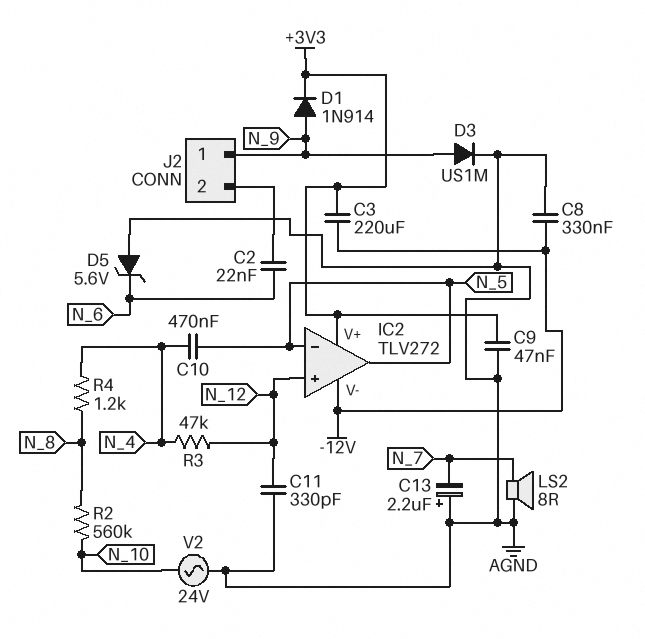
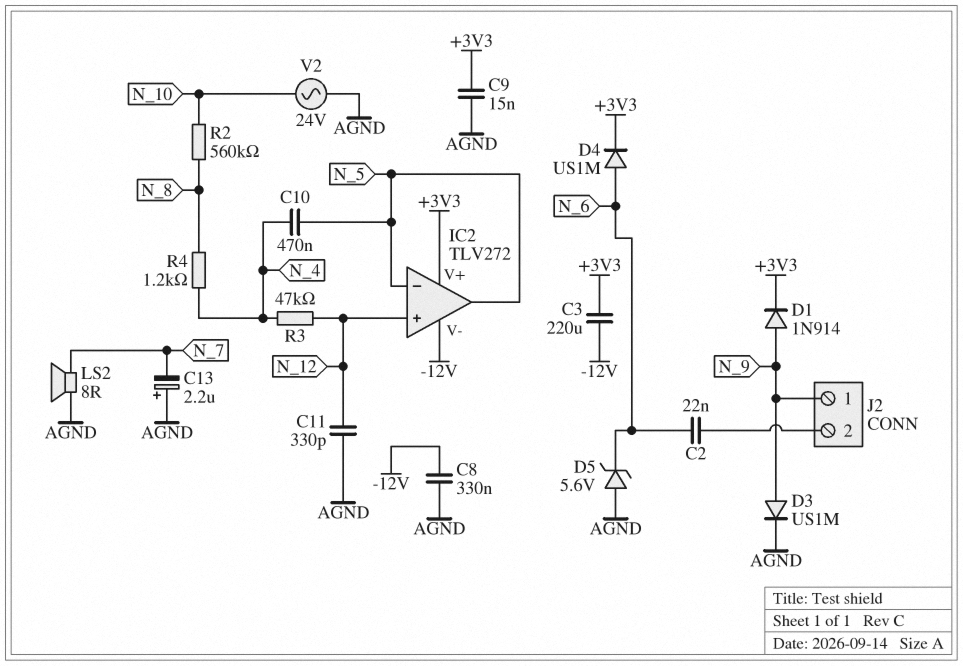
C9: 47nF (+3V3, AGND) -> 15nF (+3V3, AGND)
D4: none -> diode US1M (A N_6, K +3V3)

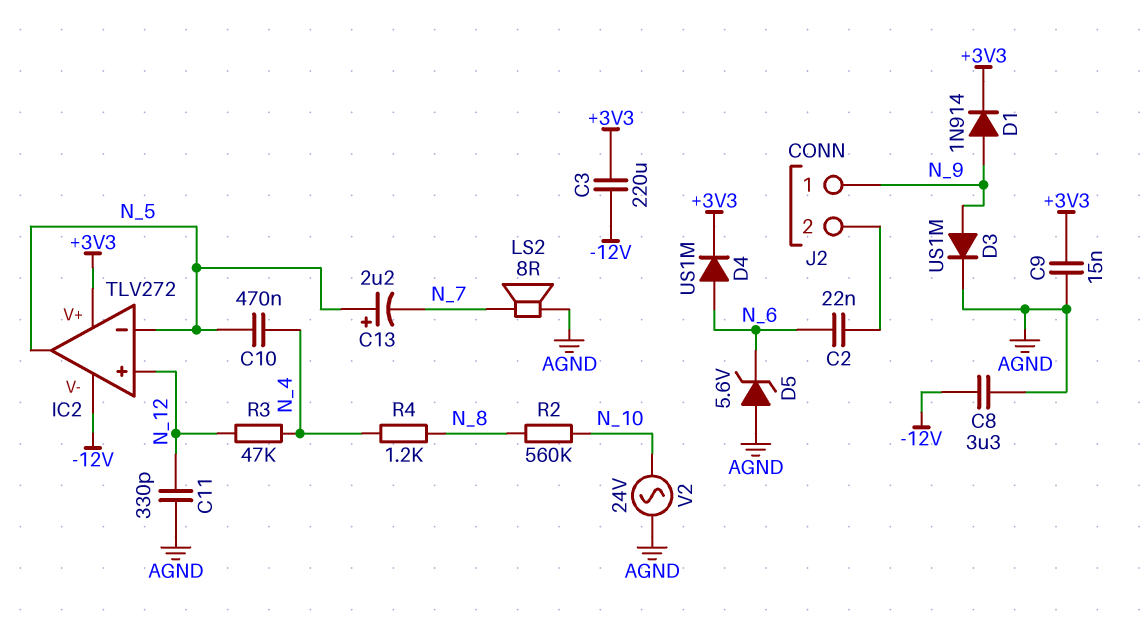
C8: 330nF (-12V, AGND) -> 3.3uF (-12V, AGND)
C13: 2.2uF (plus AGND, minus N_7) -> 2.2uF (plus N_5, minus N_7)

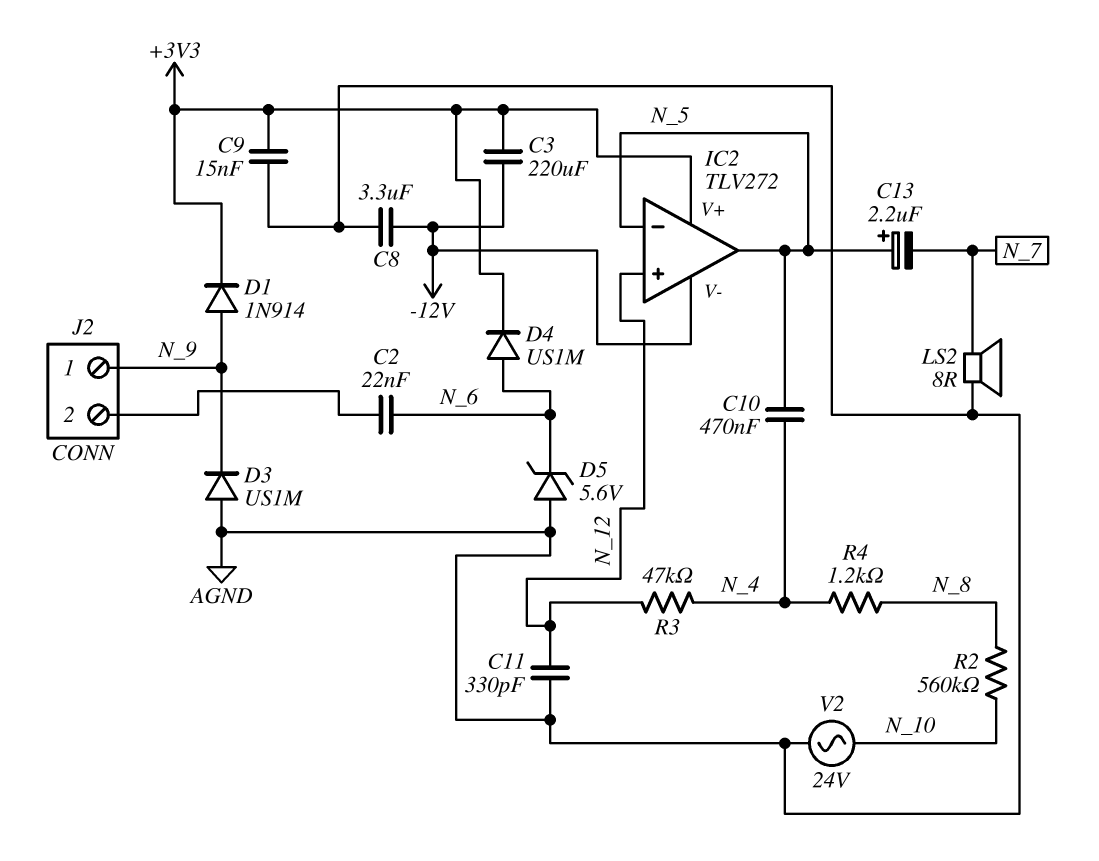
D3: diode US1M (A N_9, K AGND) -> diode US1M (A AGND, K N_9)

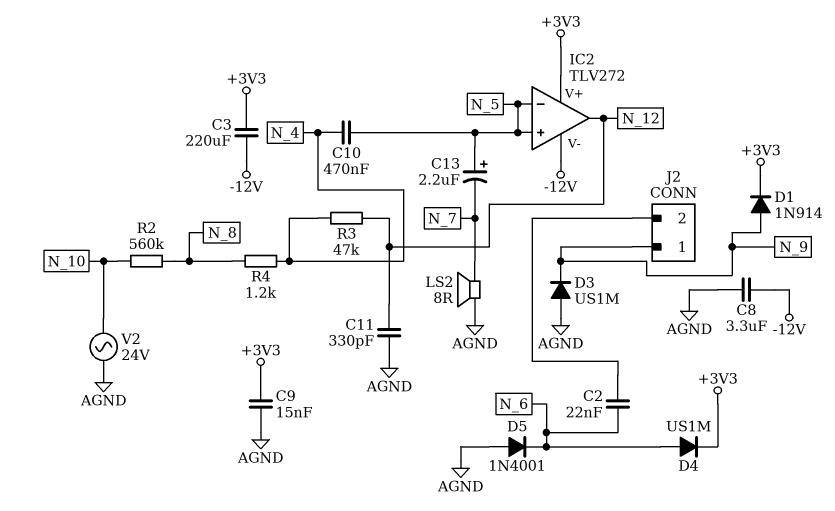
D5: zener 5.6V (A AGND, K N_6) -> diode 1N4001 (A AGND, K N_6)
IC2 pin in+: N_12 -> N_5
IC2 pin out: N_5 -> N_12

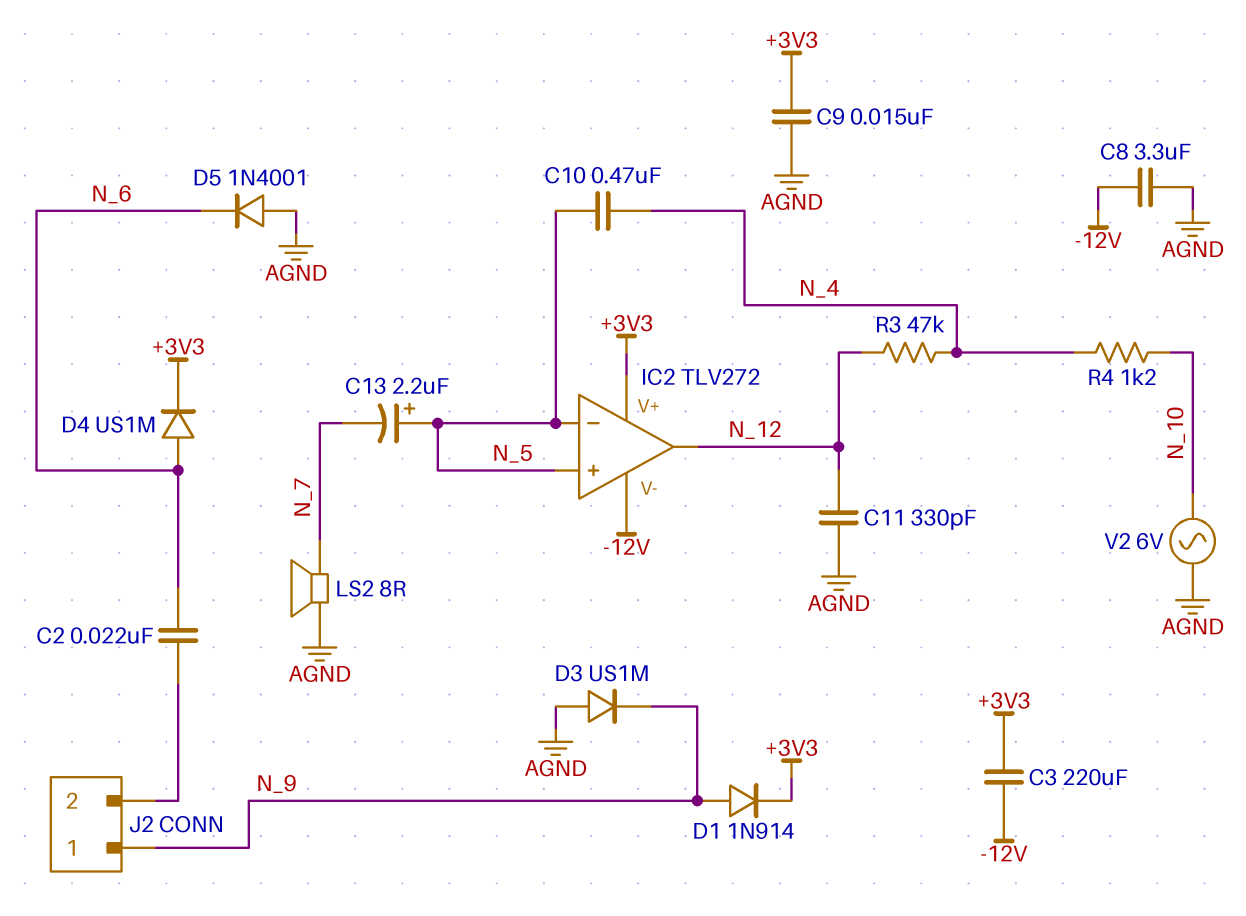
R2: 560k (N_8, N_10) -> none
R4: 1.2k (N_4, N_8) -> 1.2k (N_4, N_10)
V2: AC 24V (AGND, N_10) -> AC 6V (AGND, N_10)

